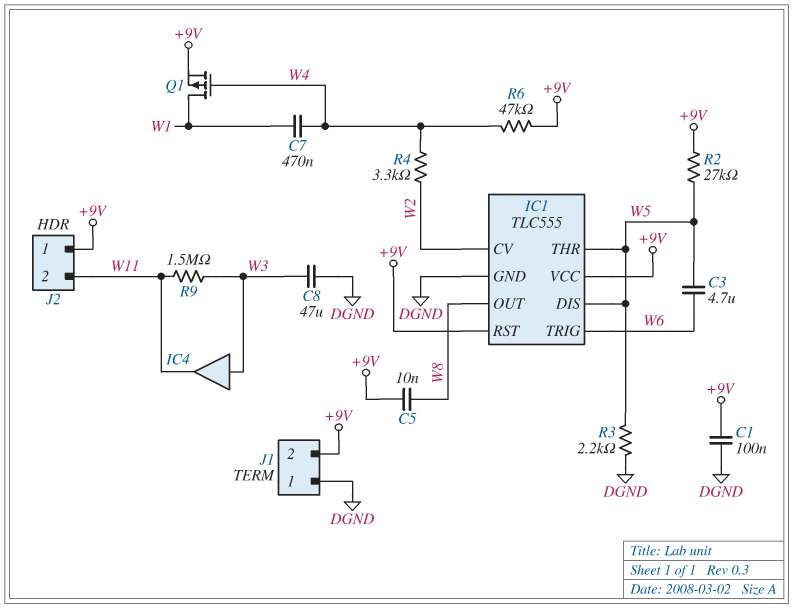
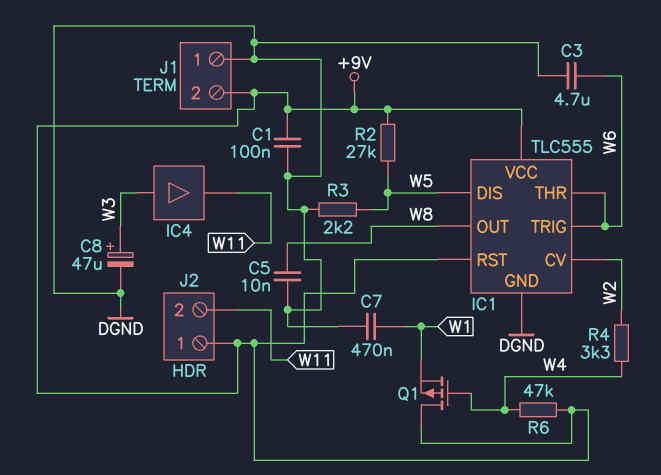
C3: 4.7uF (W5, W6) -> 4.7uF (DGND, W6)
C5: 10nF (+9V, W8) -> 10nF (DGND, W8)
C7: 470nF (W1, W4) -> 470nF (DGND, W1)
C8: 47uF (DGND, W3) -> 47uF (plus W3, minus DGND)
IC1 pin THR: W5 -> W6
Q1: PMOS (G W4, D W1, S +9V) -> PMOS (G W4, D +9V, S W1)
R9: 1.5M (W3, W11) -> none

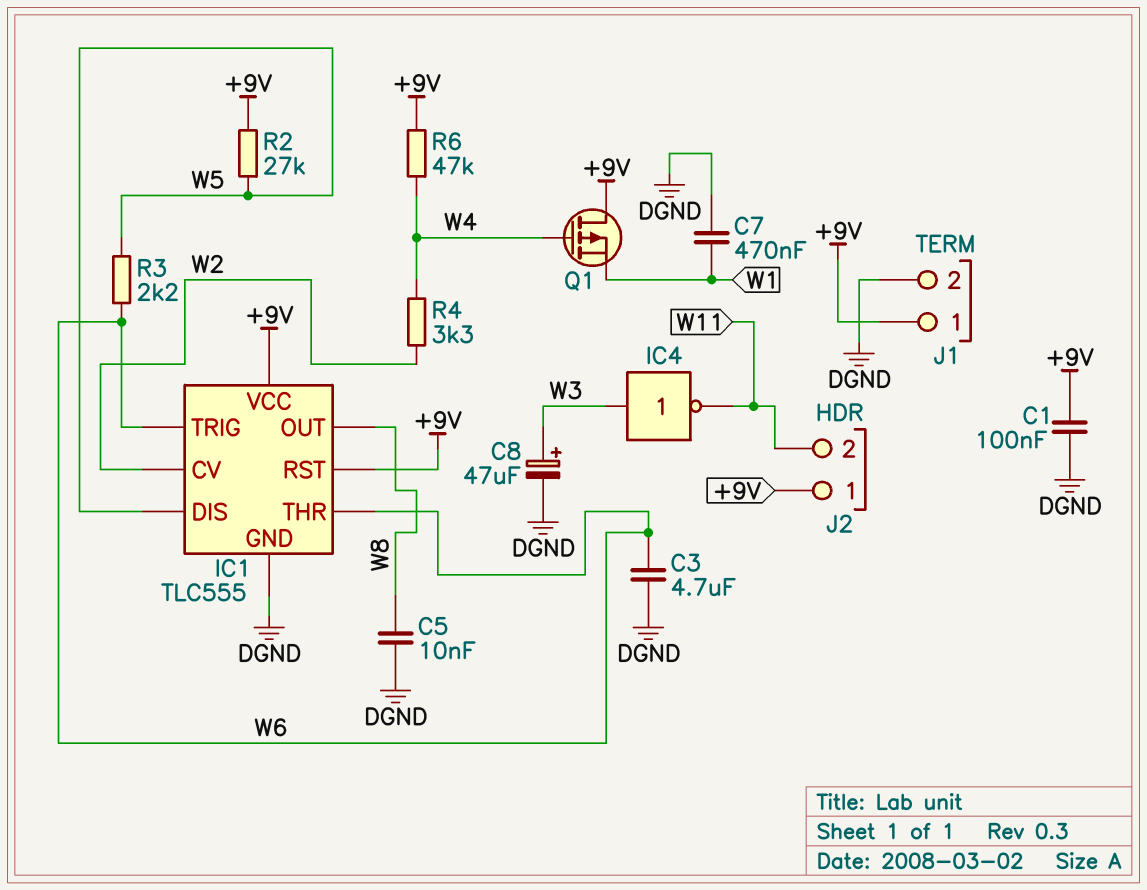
IC4: buffer (in W3, out W11) -> NOT (in W3, out W11)
J1 pin 1: DGND -> +9V
J1 pin 2: +9V -> DGND
R3: 2.2k (DGND, W5) -> 2.2k (W5, W6)

